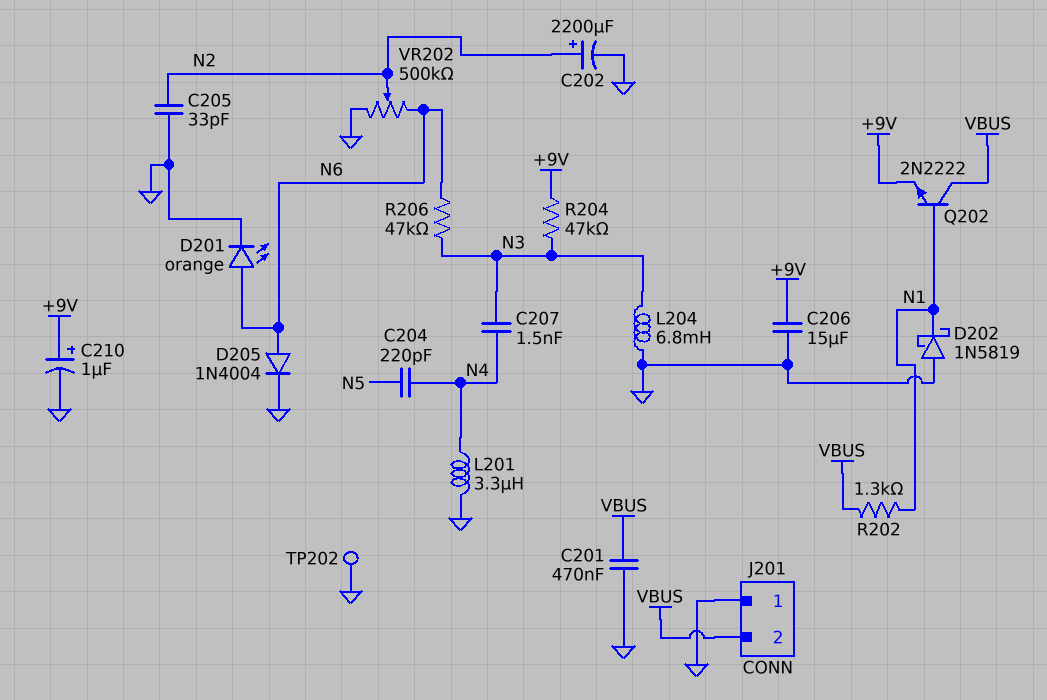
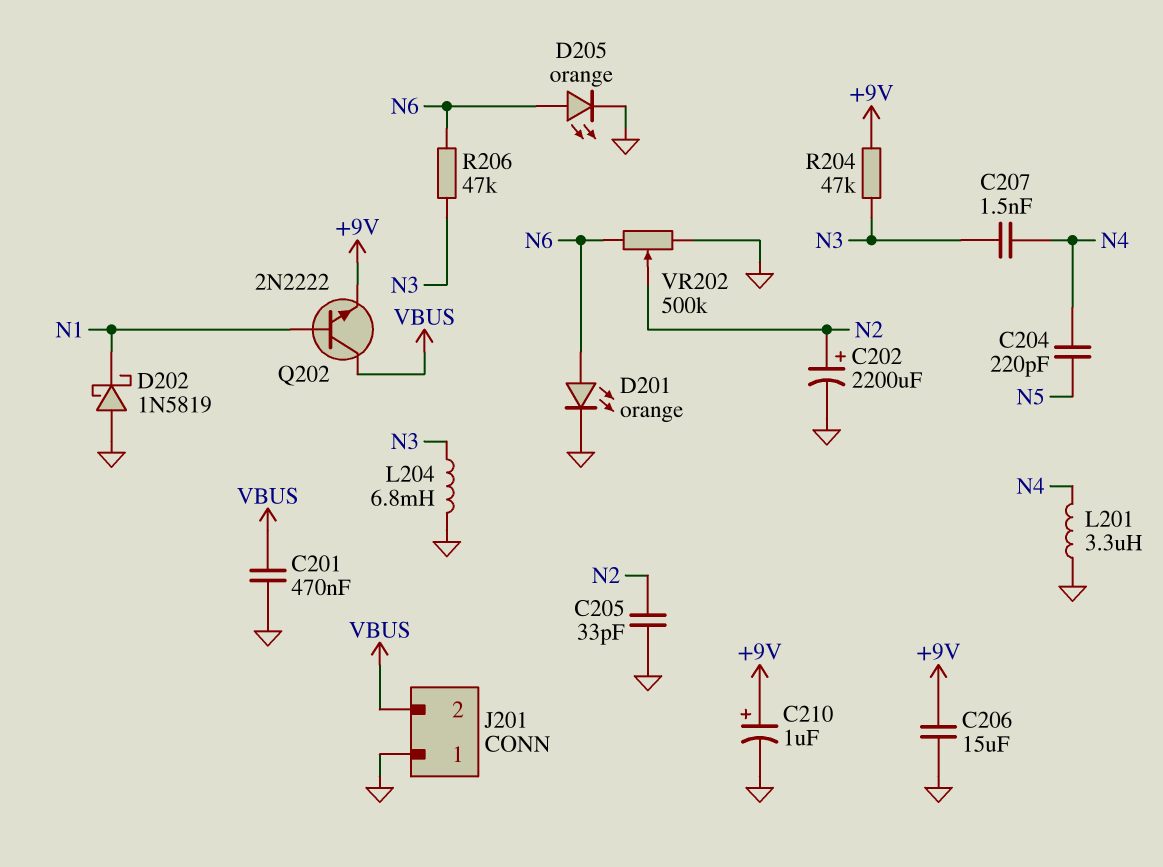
D205: diode 1N4004 (A N6, K GND) -> LED orange (A N6, K GND)
R202: 1.3k (N1, VBUS) -> none
TP202: test point (GND) -> none

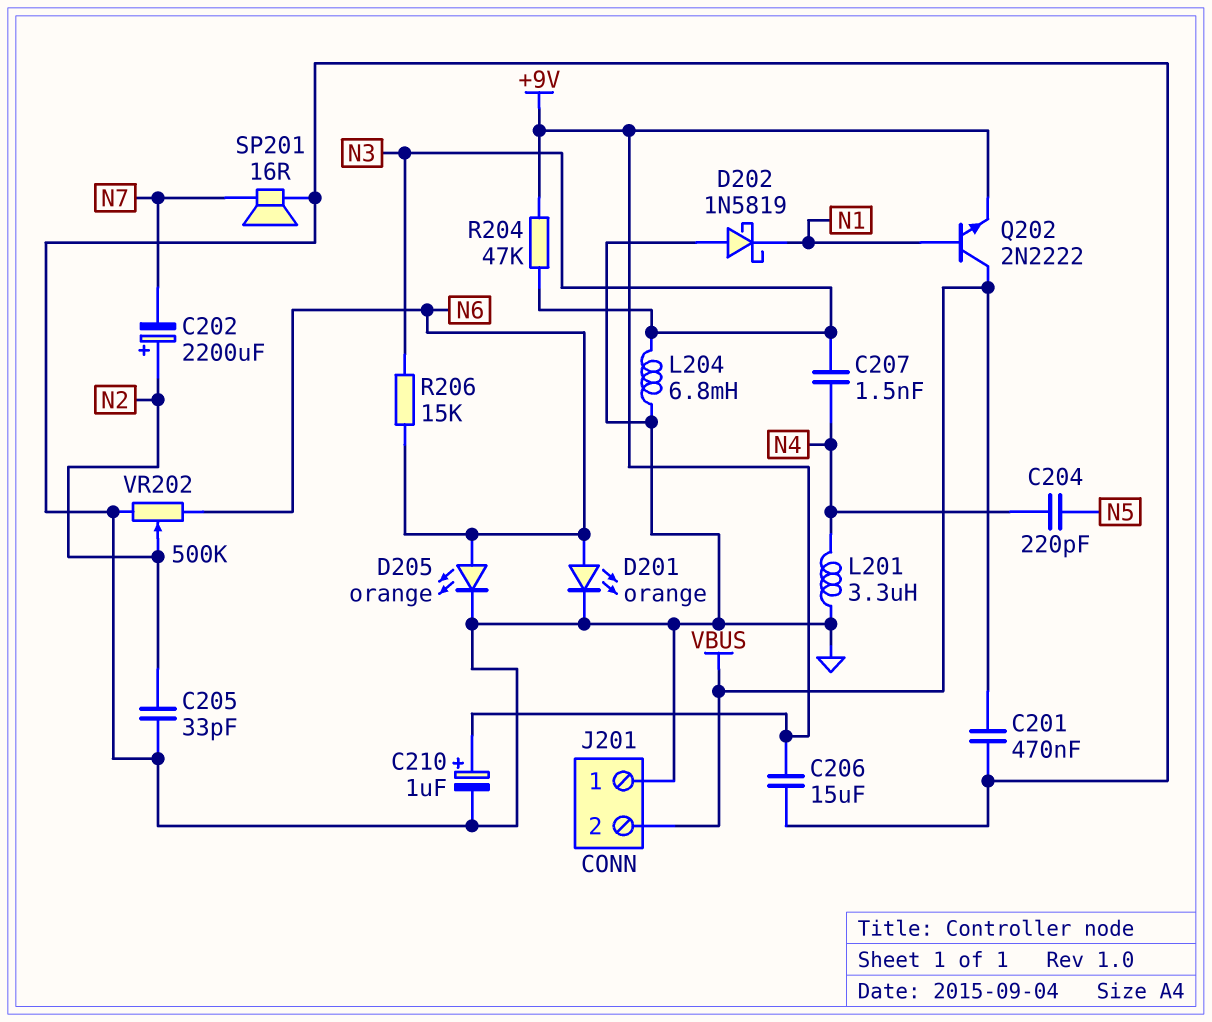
C202: 2200uF (plus N2, minus GND) -> 2200uF (plus N2, minus N7)
R206: 47k (N3, N6) -> 15k (N3, N6)
SP201: none -> speaker 16R (GND, N7)

